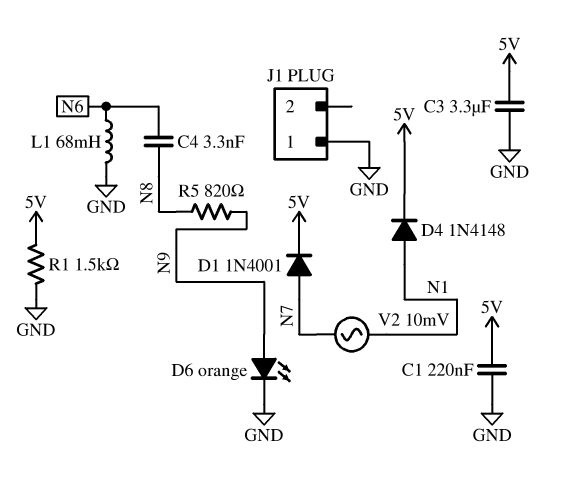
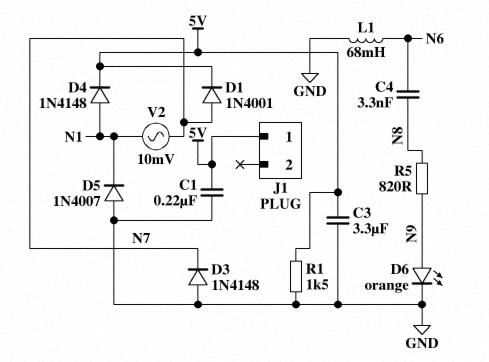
D3: none -> diode 1N4148 (A GND, K N7)
D5: none -> diode 1N4007 (A GND, K N1)
J1 pin 1: GND -> 5V

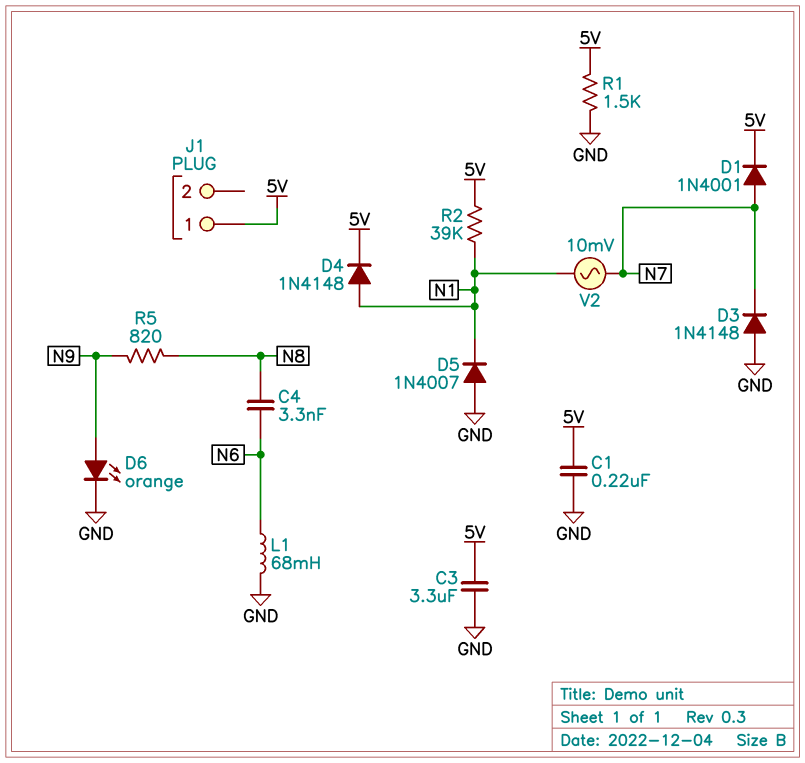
R2: none -> 39k (5V, N1)

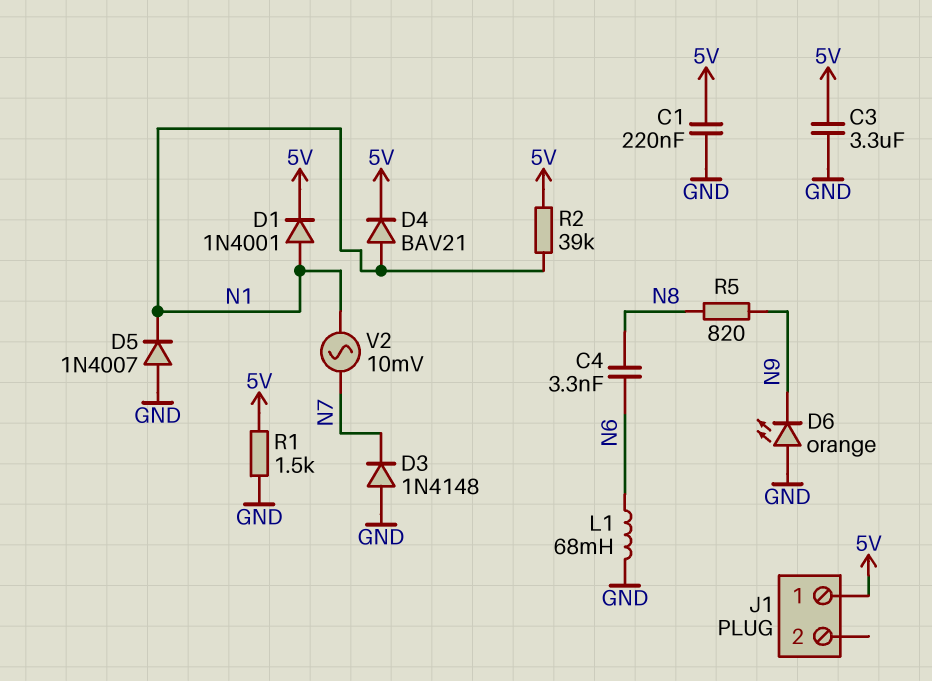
D1: diode 1N4001 (A N7, K 5V) -> diode 1N4001 (A N1, K 5V)
D4: diode 1N4148 (A N1, K 5V) -> diode BAV21 (A N1, K 5V)
D6: LED orange (A N9, K GND) -> LED orange (A GND, K N9)

